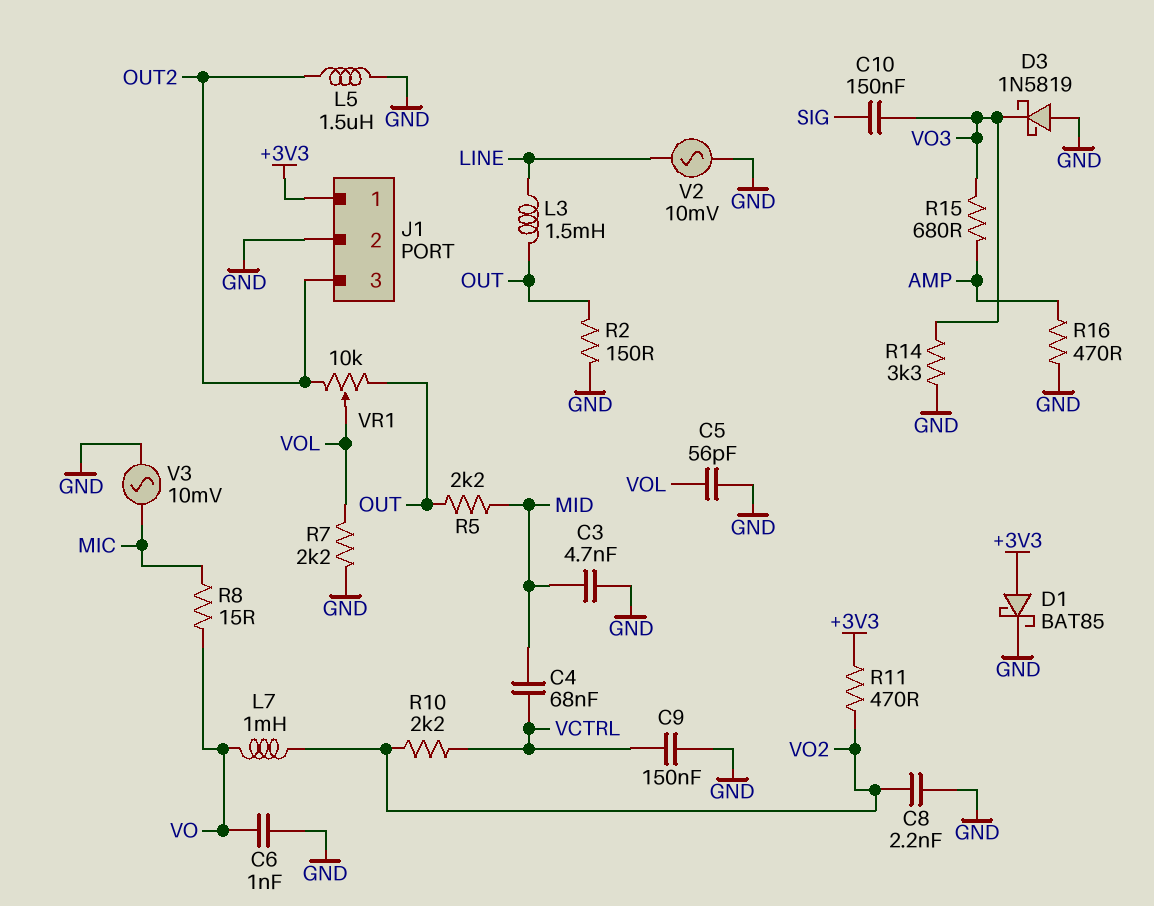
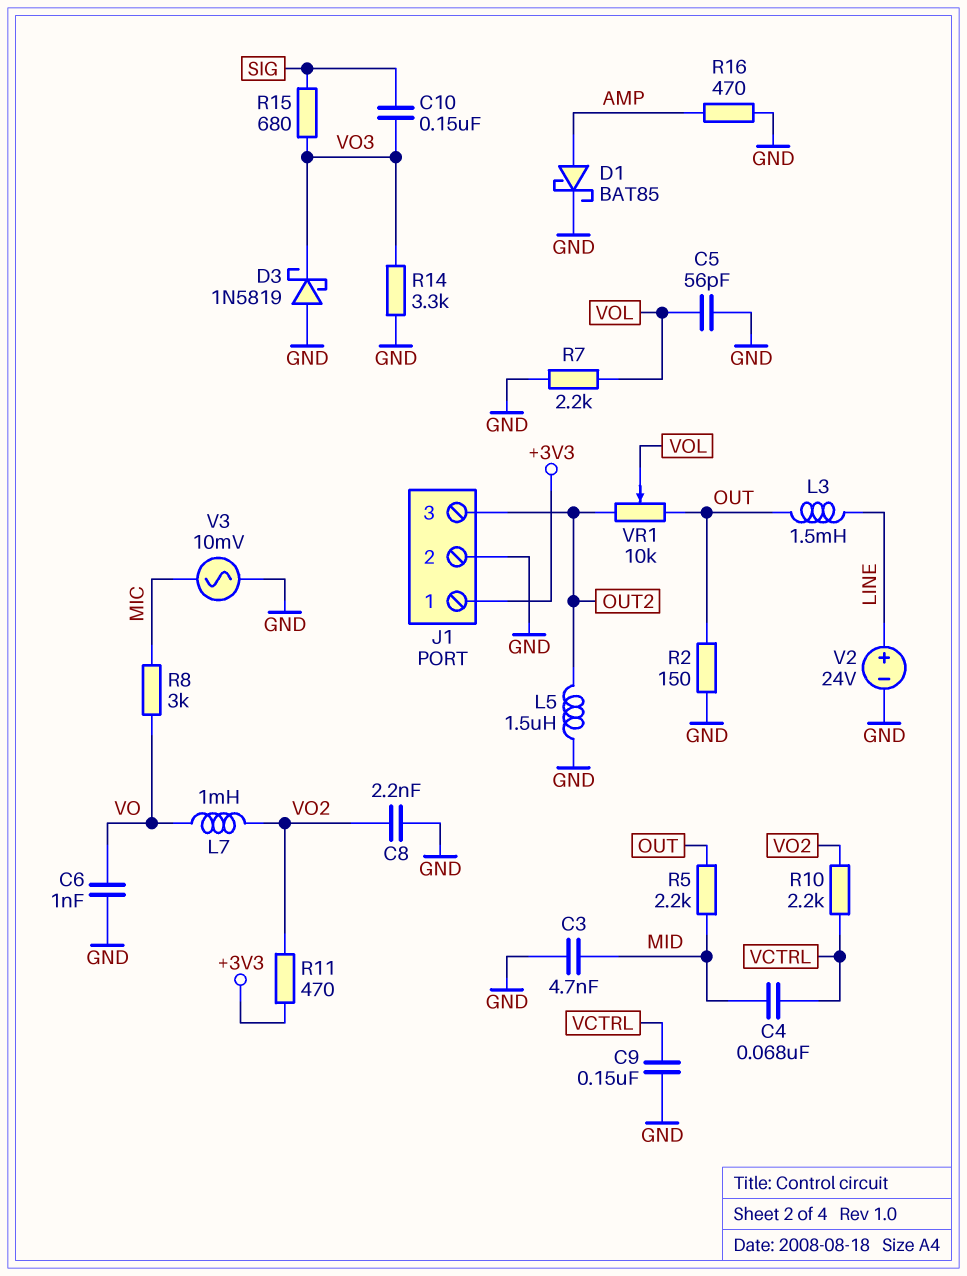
D1: schottky BAT85 (A +3V3, K GND) -> schottky BAT85 (A AMP, K GND)
R8: 15 (MIC, VO) -> 3k (MIC, VO)
R15: 680 (AMP, VO3) -> 680 (SIG, VO3)
V2: AC 10mV (GND, LINE) -> 24V (plus LINE, minus GND)

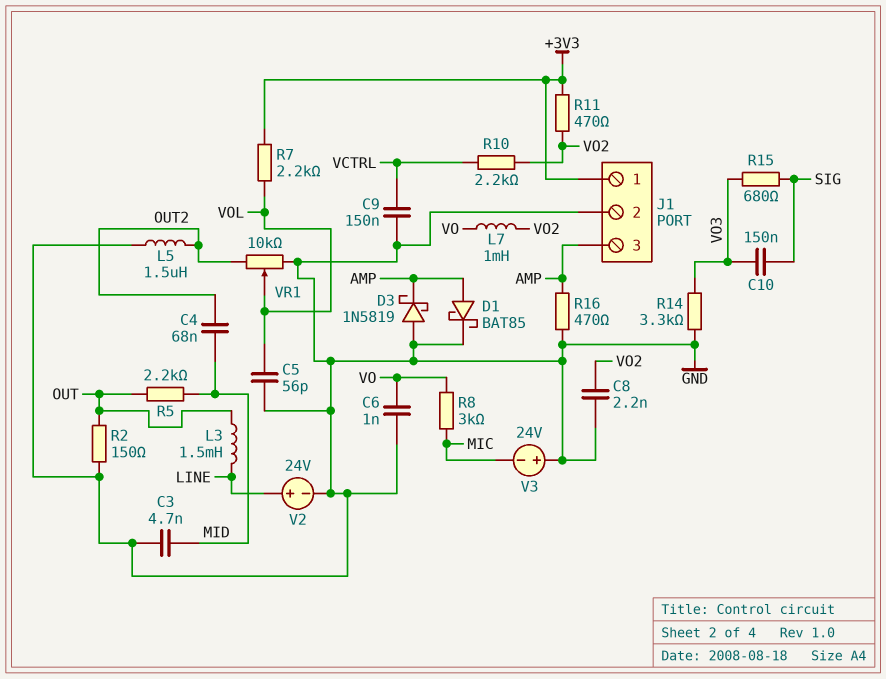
C4: 68nF (MID, VCTRL) -> 68nF (MID, OUT2)
D3: schottky 1N5819 (A GND, K VO3) -> schottky 1N5819 (A GND, K AMP)
J1 pin 3: OUT2 -> AMP
R7: 2.2k (GND, VOL) -> 2.2k (+3V3, VOL)
V3: AC 10mV (GND, MIC) -> 24V (plus GND, minus MIC)
VR1: 10k (OUT, OUT2, wiper VOL) -> 10k (GND, OUT2, wiper VOL)

